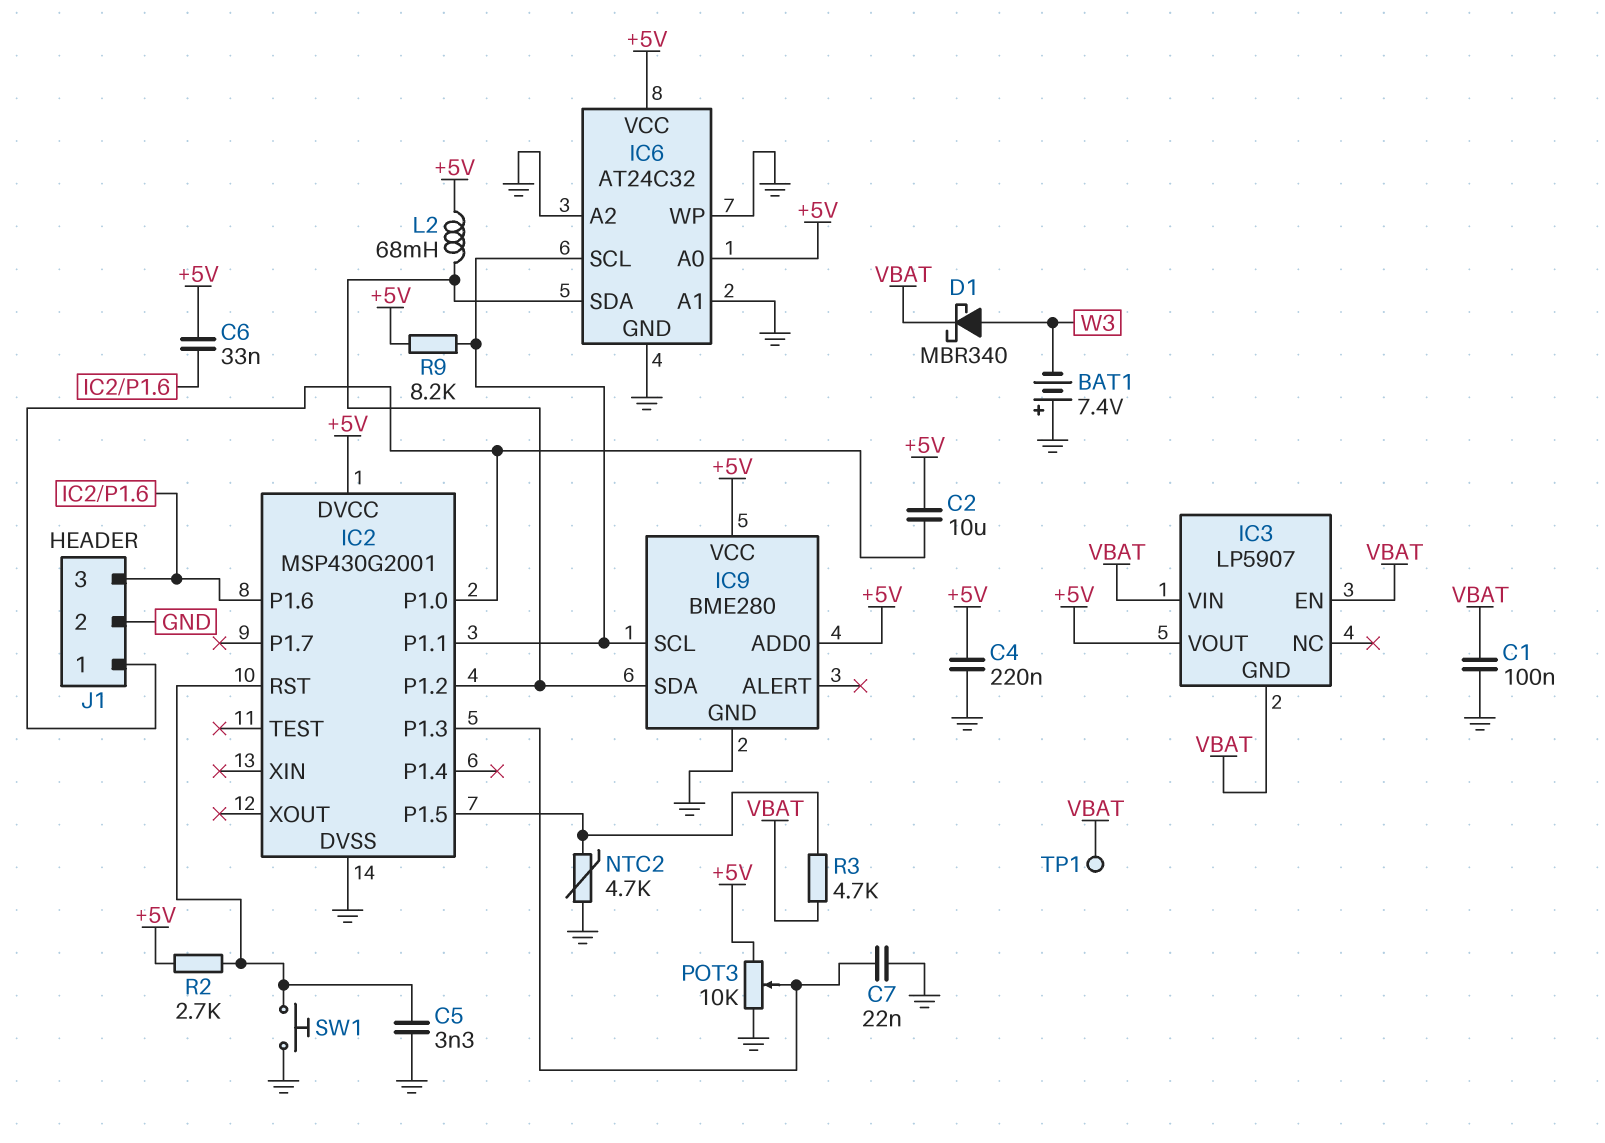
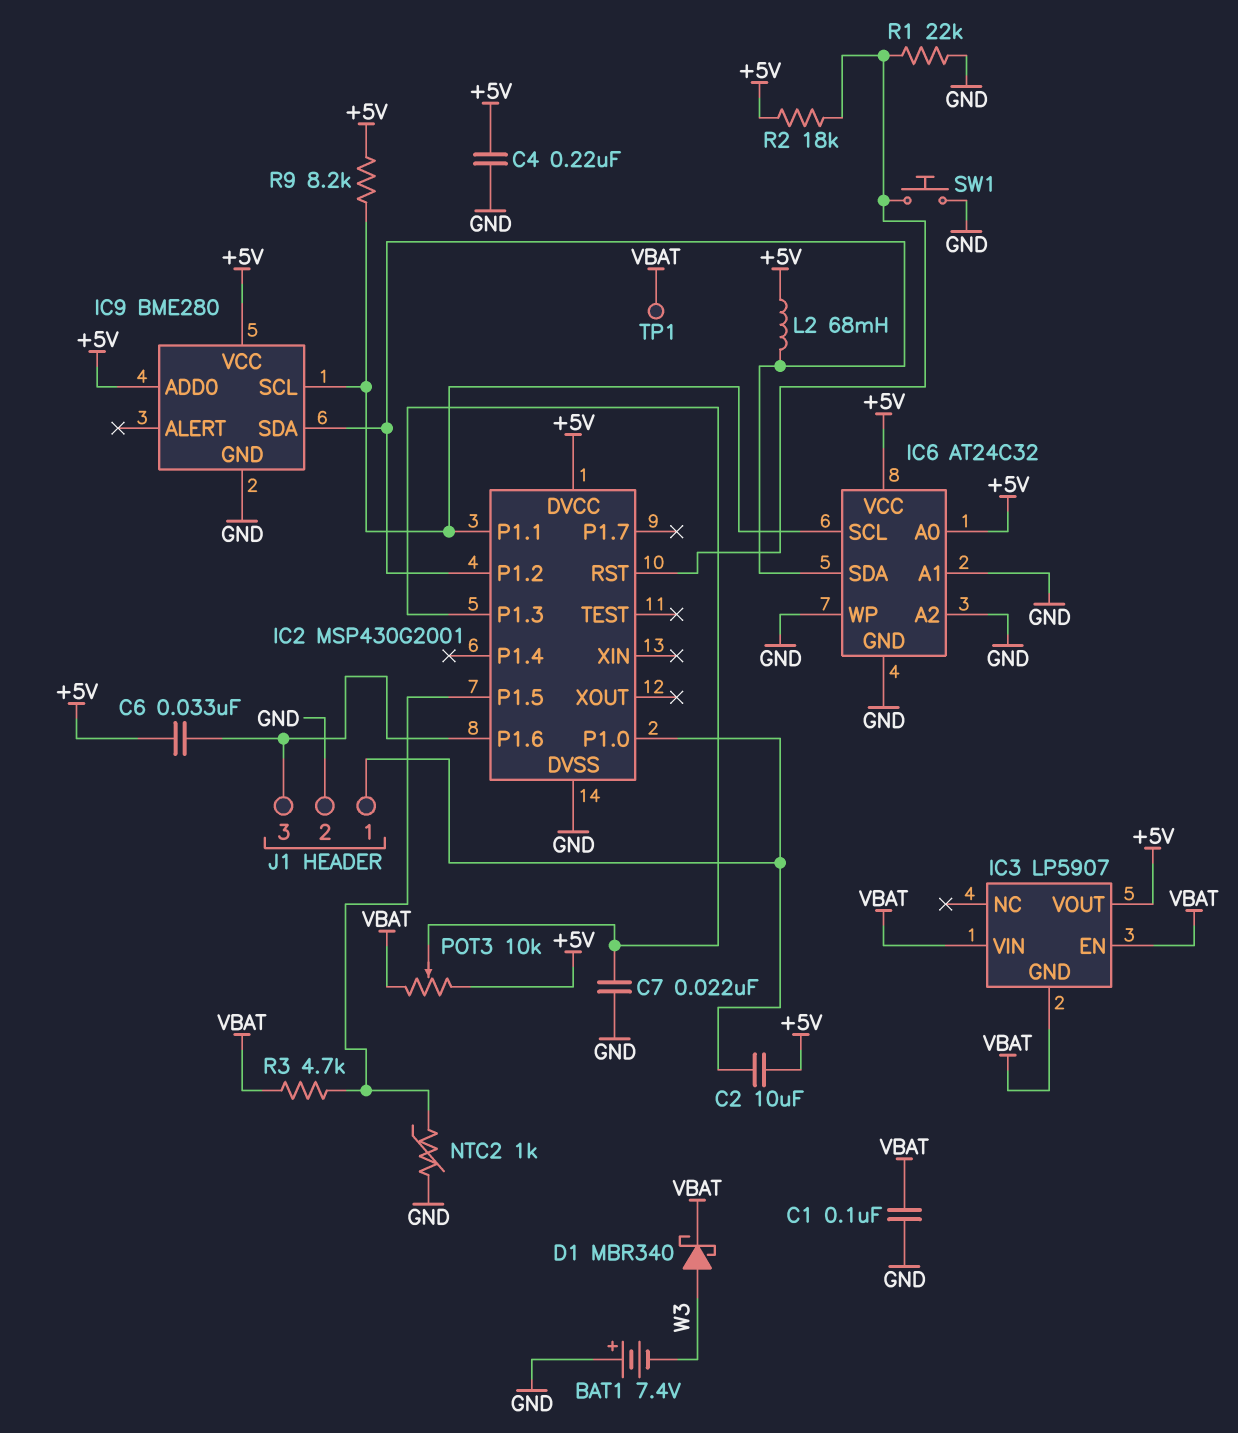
C5: 3.3nF (GND, IC2/RST) -> none
NTC2: 4.7k (GND, IC2/P1.5) -> 1k (GND, IC2/P1.5)
POT3: 10k (+5V, GND, wiper IC2/P1.3) -> 10k (+5V, VBAT, wiper IC2/P1.3)
R1: none -> 22k (GND, IC2/RST)
R2: 2.7k (+5V, IC2/RST) -> 18k (+5V, IC2/RST)

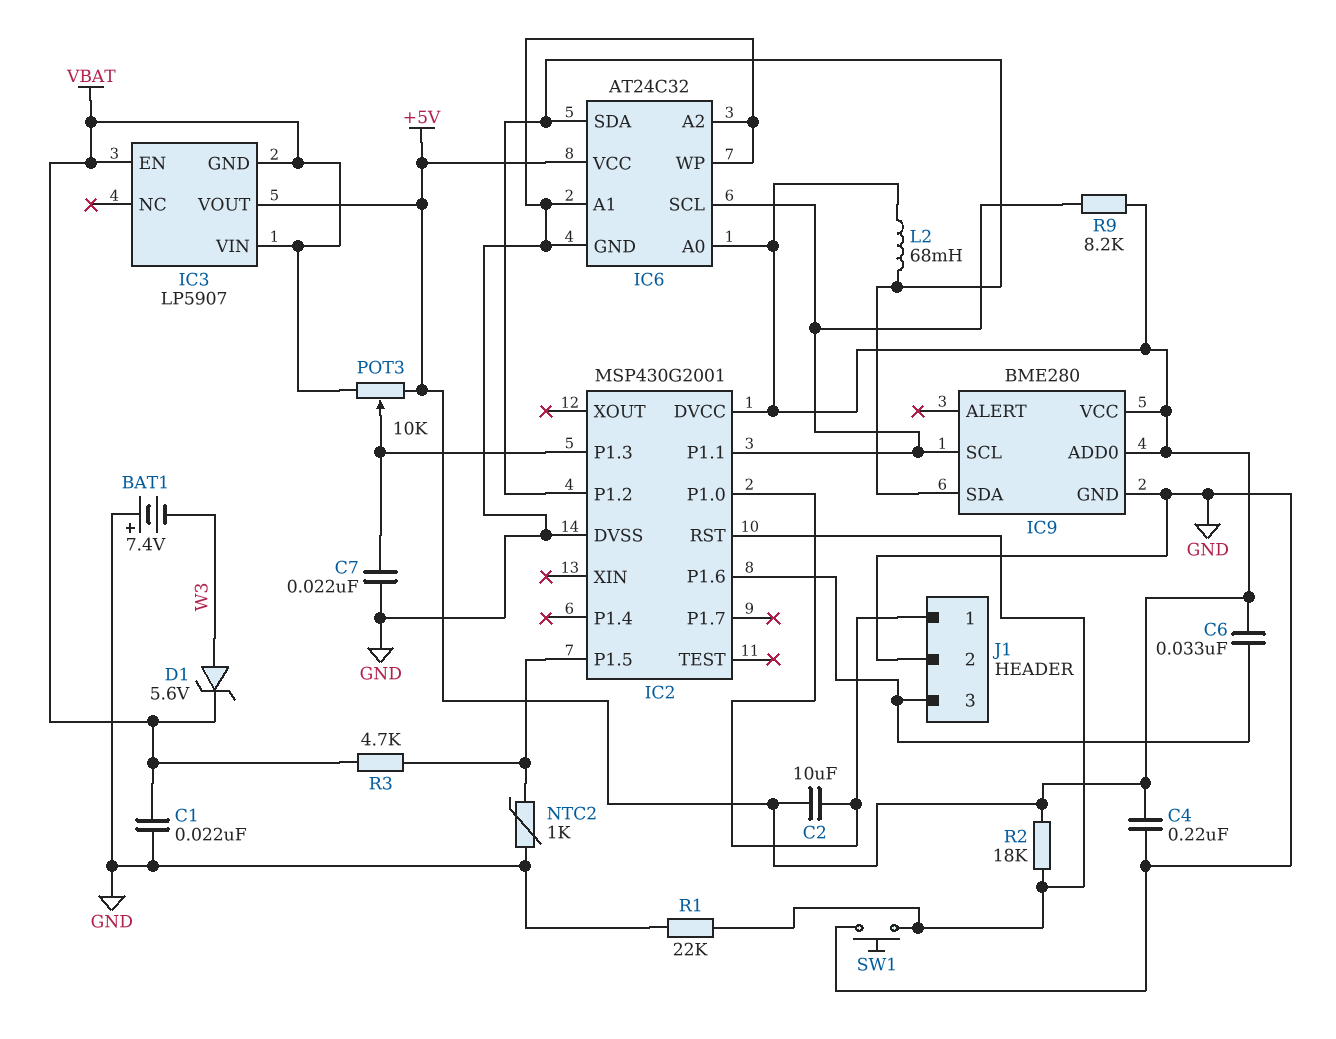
C1: 100nF (GND, VBAT) -> 22nF (GND, VBAT)
D1: schottky MBR340 (A W3, K VBAT) -> zener 5.6V (A W3, K VBAT)
TP1: test point (VBAT) -> none

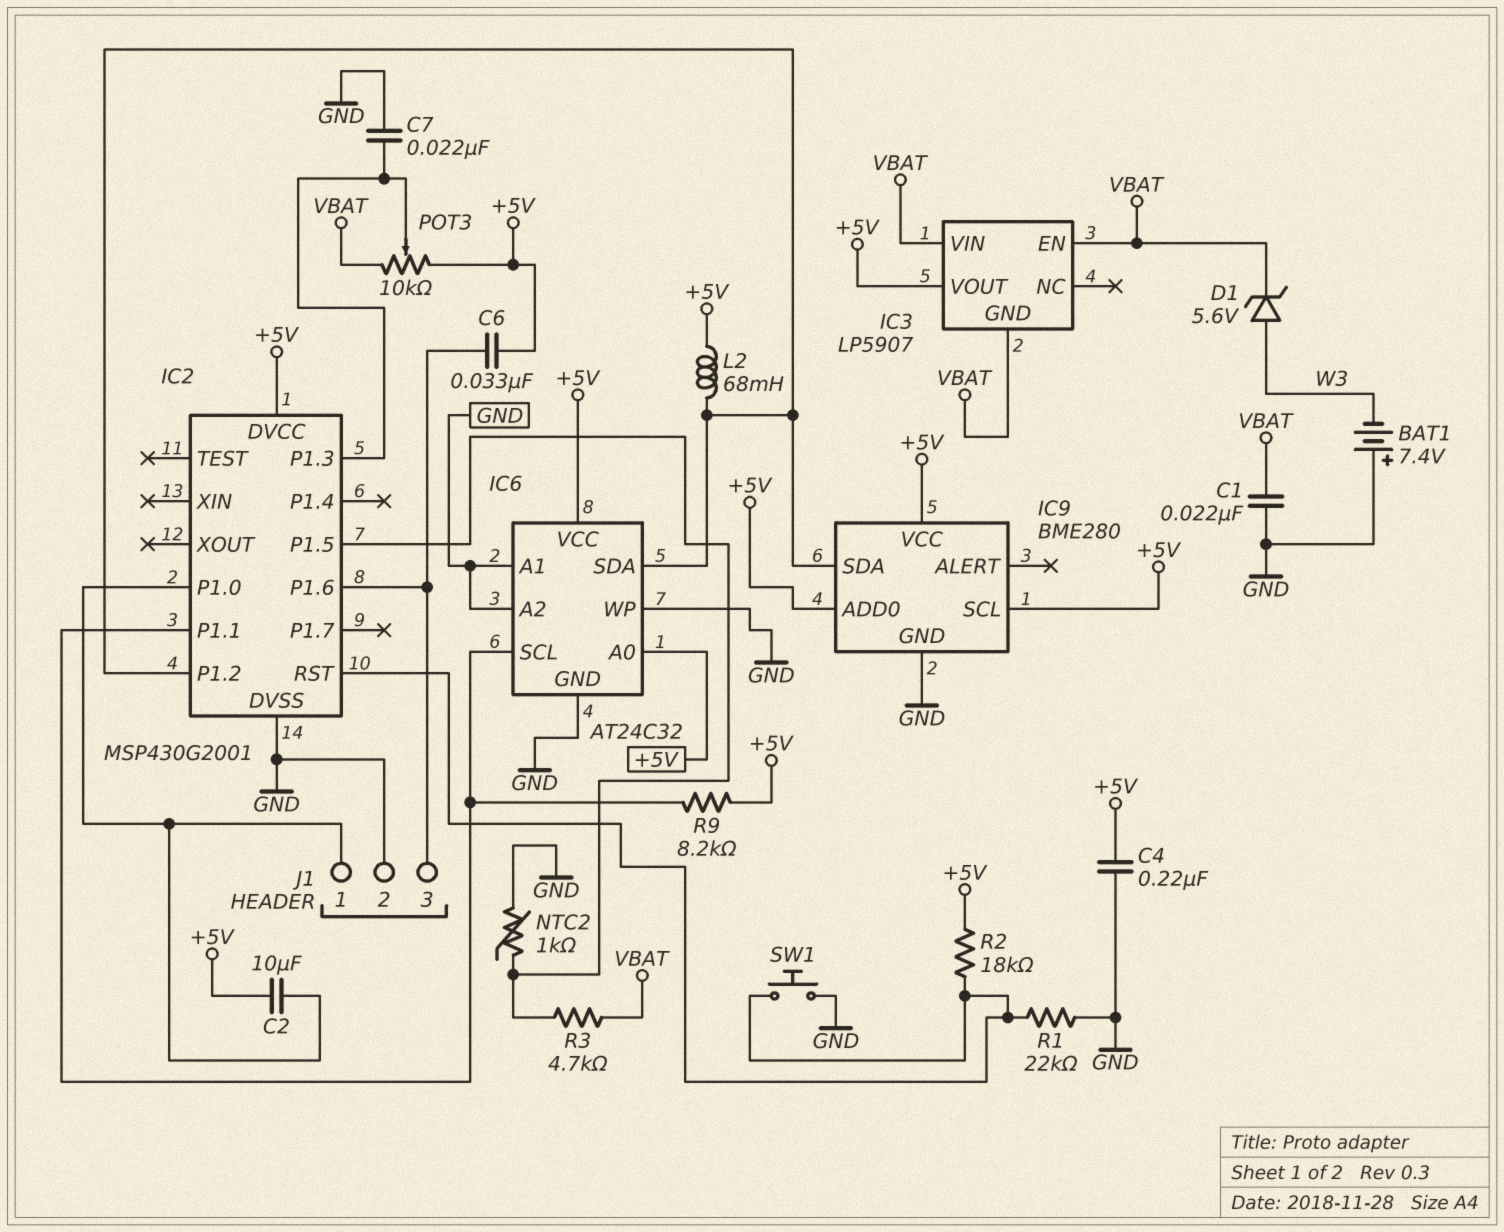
IC9 pin SCL: IC2/P1.1 -> +5V

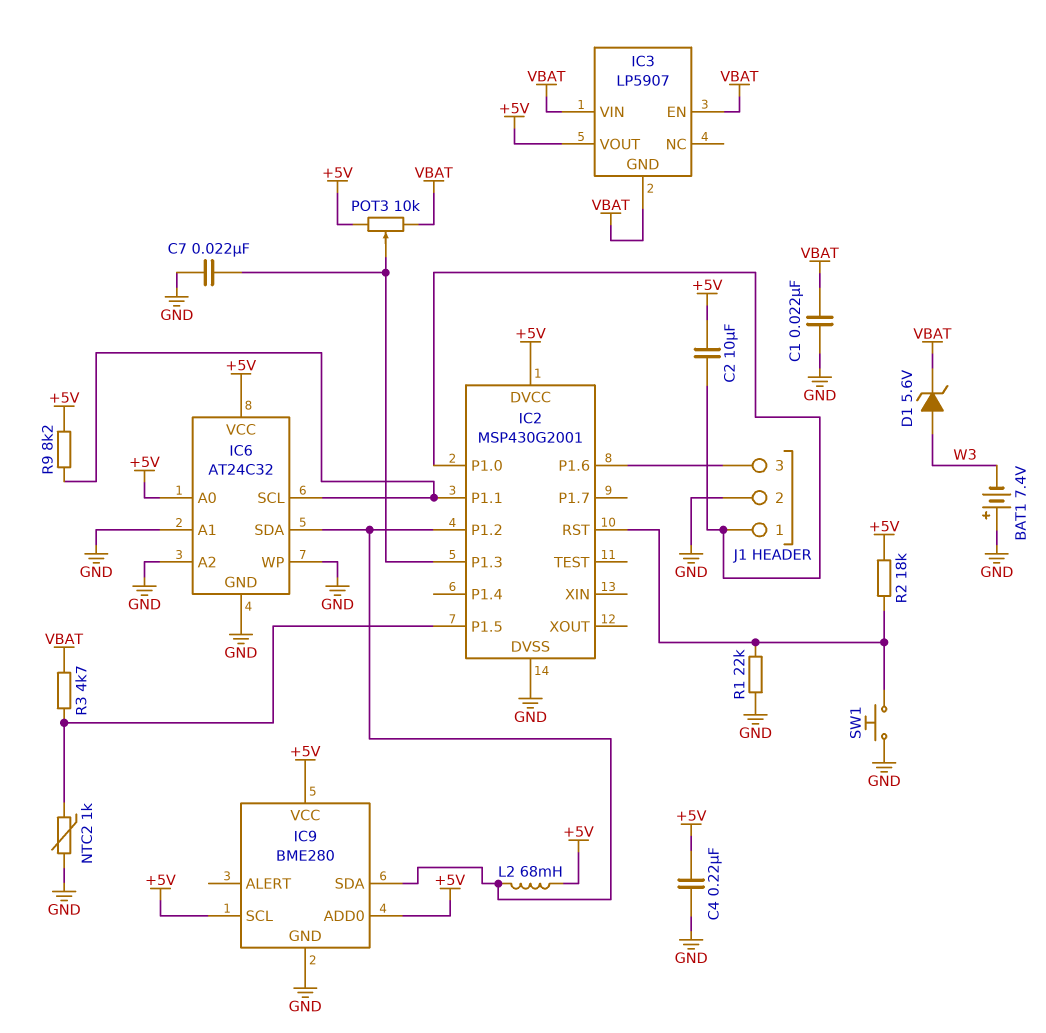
C6: 33nF (+5V, IC2/P1.6) -> none

